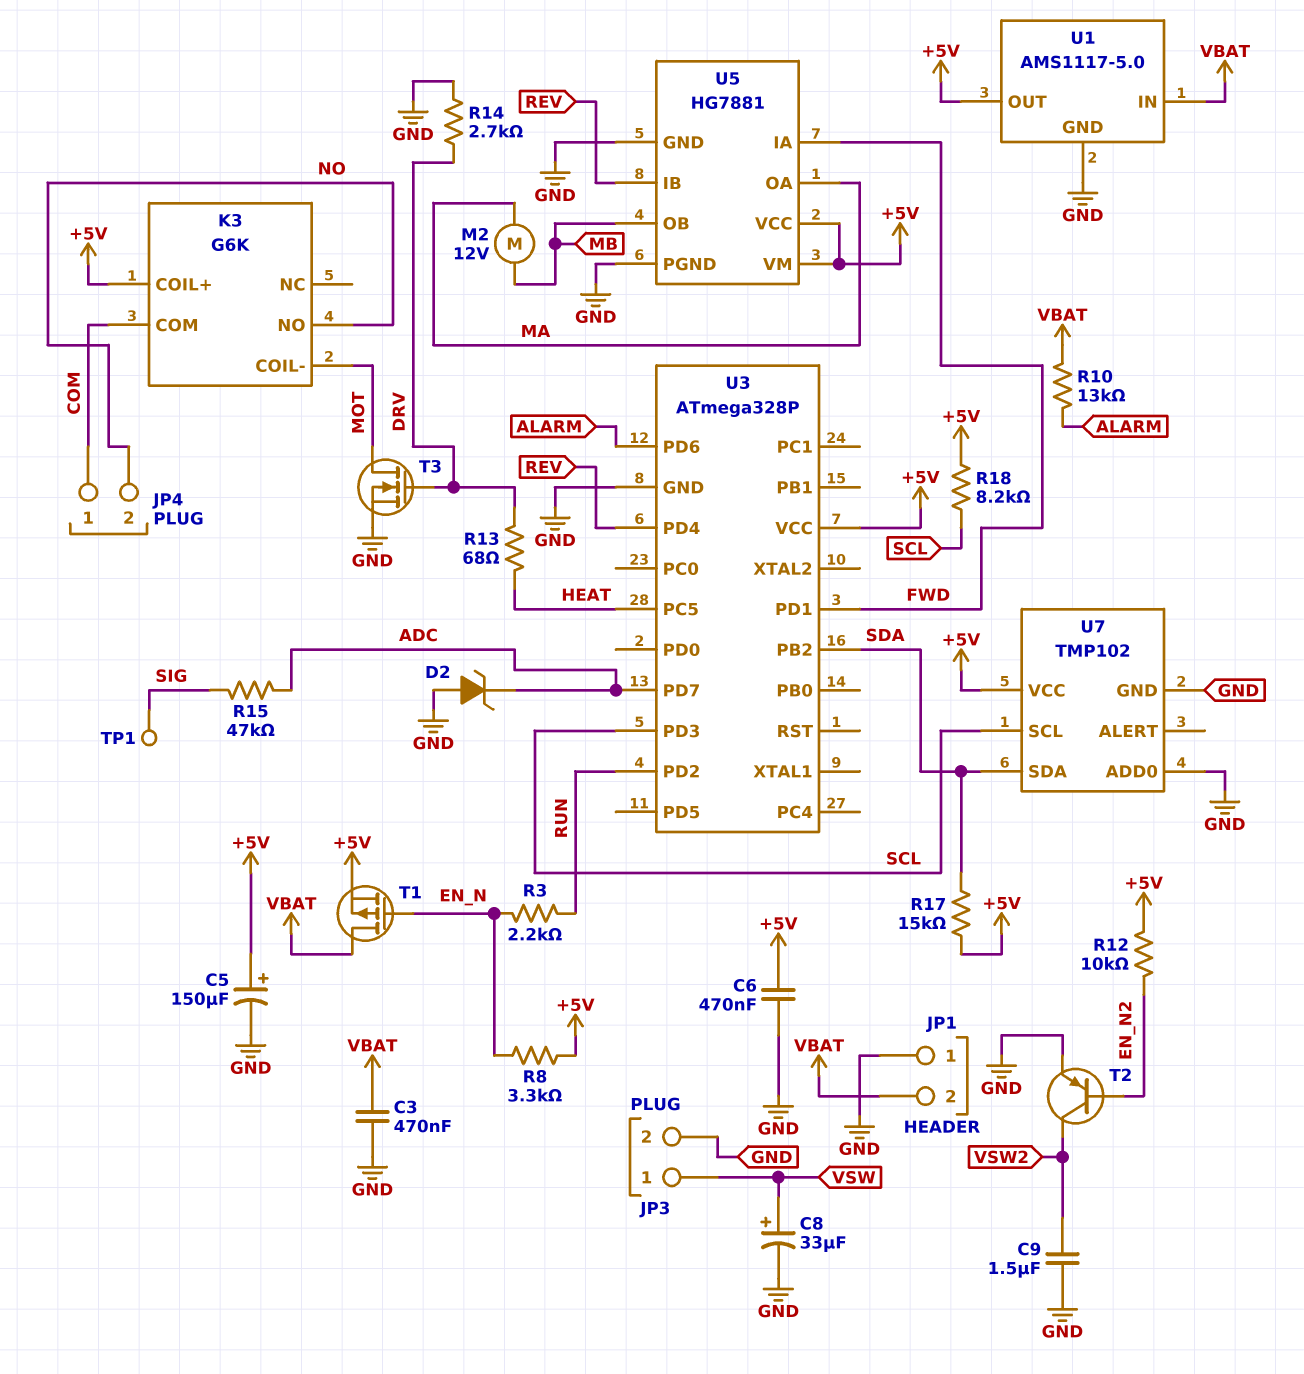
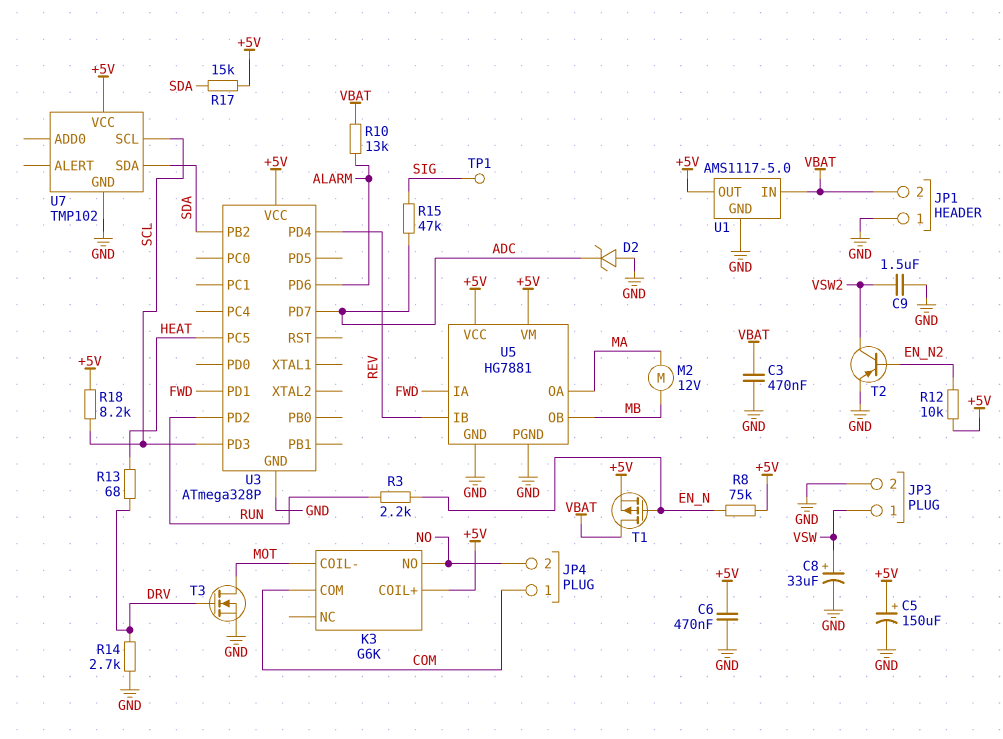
R8: 3.3k (+5V, EN_N) -> 75k (+5V, EN_N)
U7 pin ADD0: GND -> none

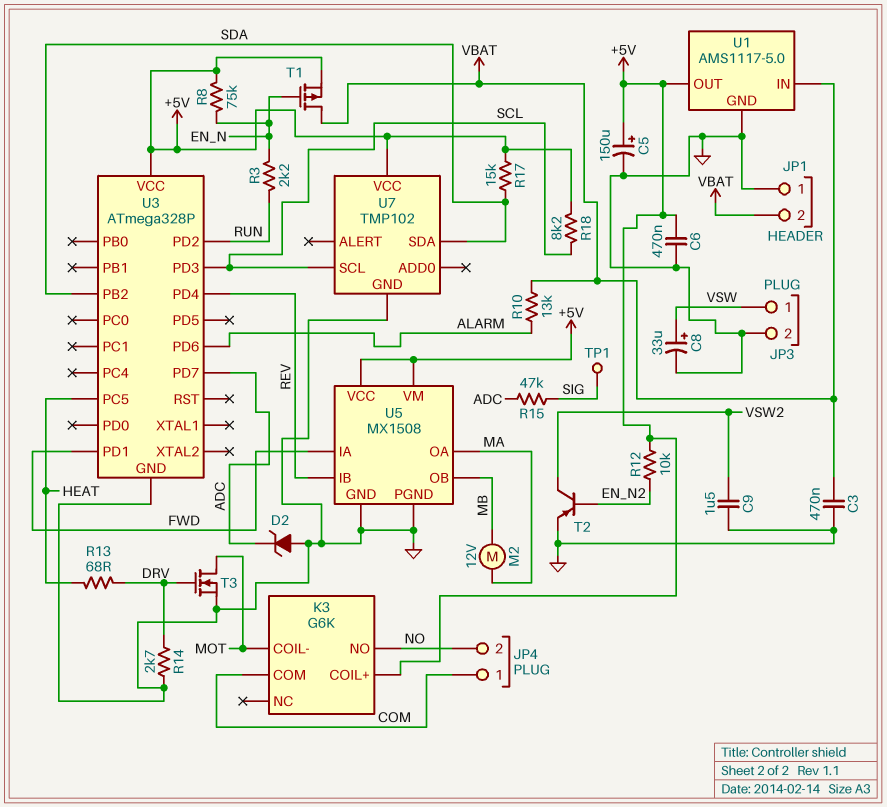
U5: HG7881 -> MX1508

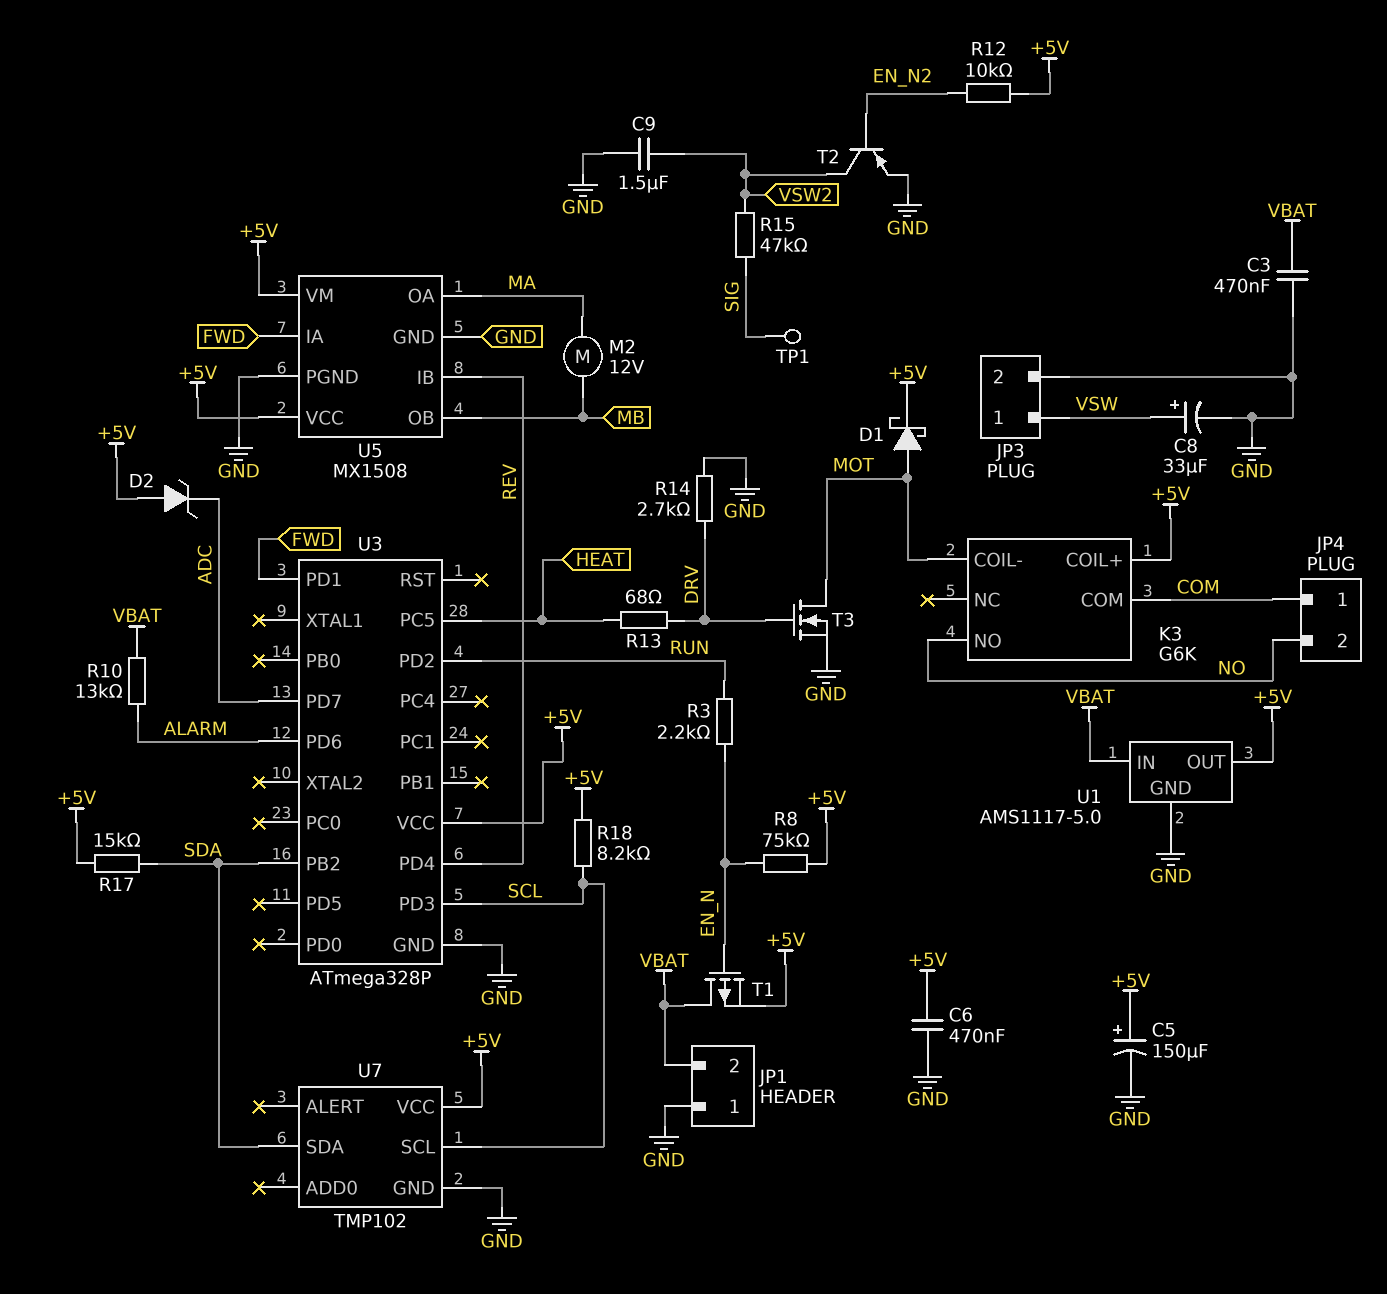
D1: none -> schottky (A MOT, K +5V)
D2: zener (A GND, K ADC) -> zener (A +5V, K ADC)
R15: 47k (ADC, SIG) -> 47k (SIG, VSW2)

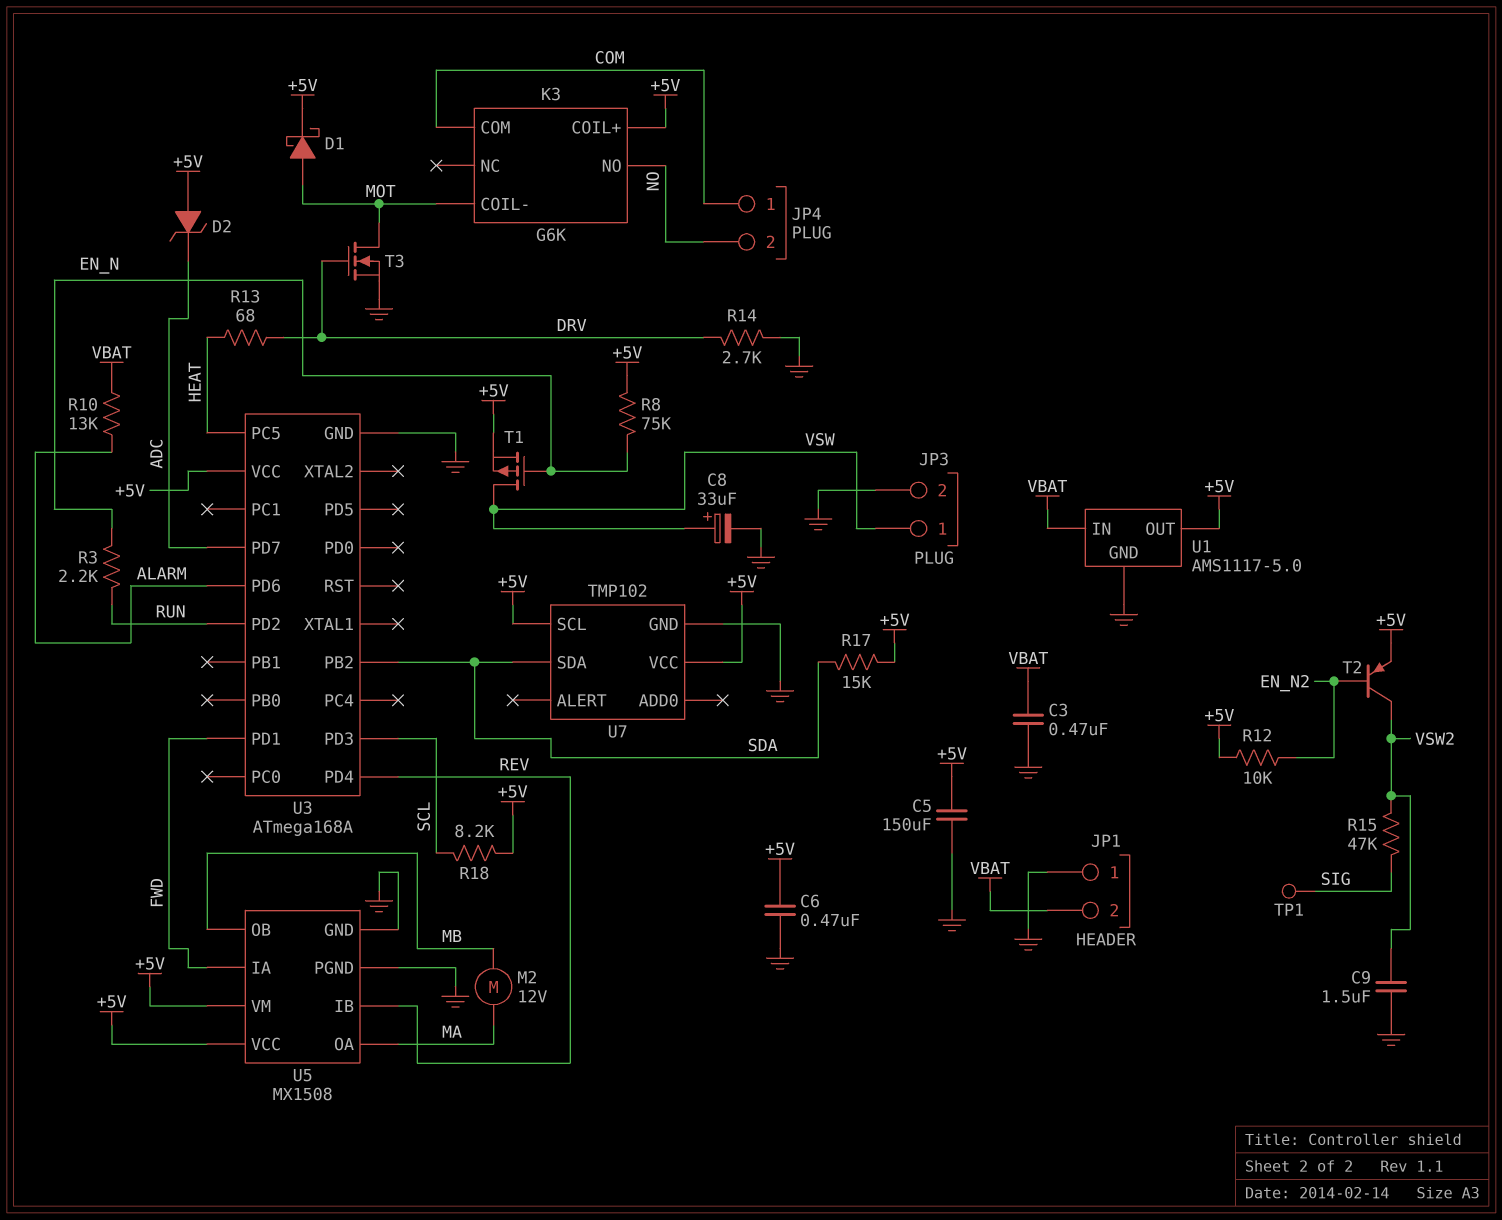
C5: 150uF (plus +5V, minus GND) -> 150uF (+5V, GND)
T1: PMOS (G EN_N, D VBAT, S +5V) -> PMOS (G EN_N, D VSW, S +5V)
T2: PNP (B EN_N2, C VSW2, E GND) -> PNP (B EN_N2, C VSW2, E +5V)
U3: ATmega328P -> ATmega168A
U7 pin SCL: SCL -> +5V

